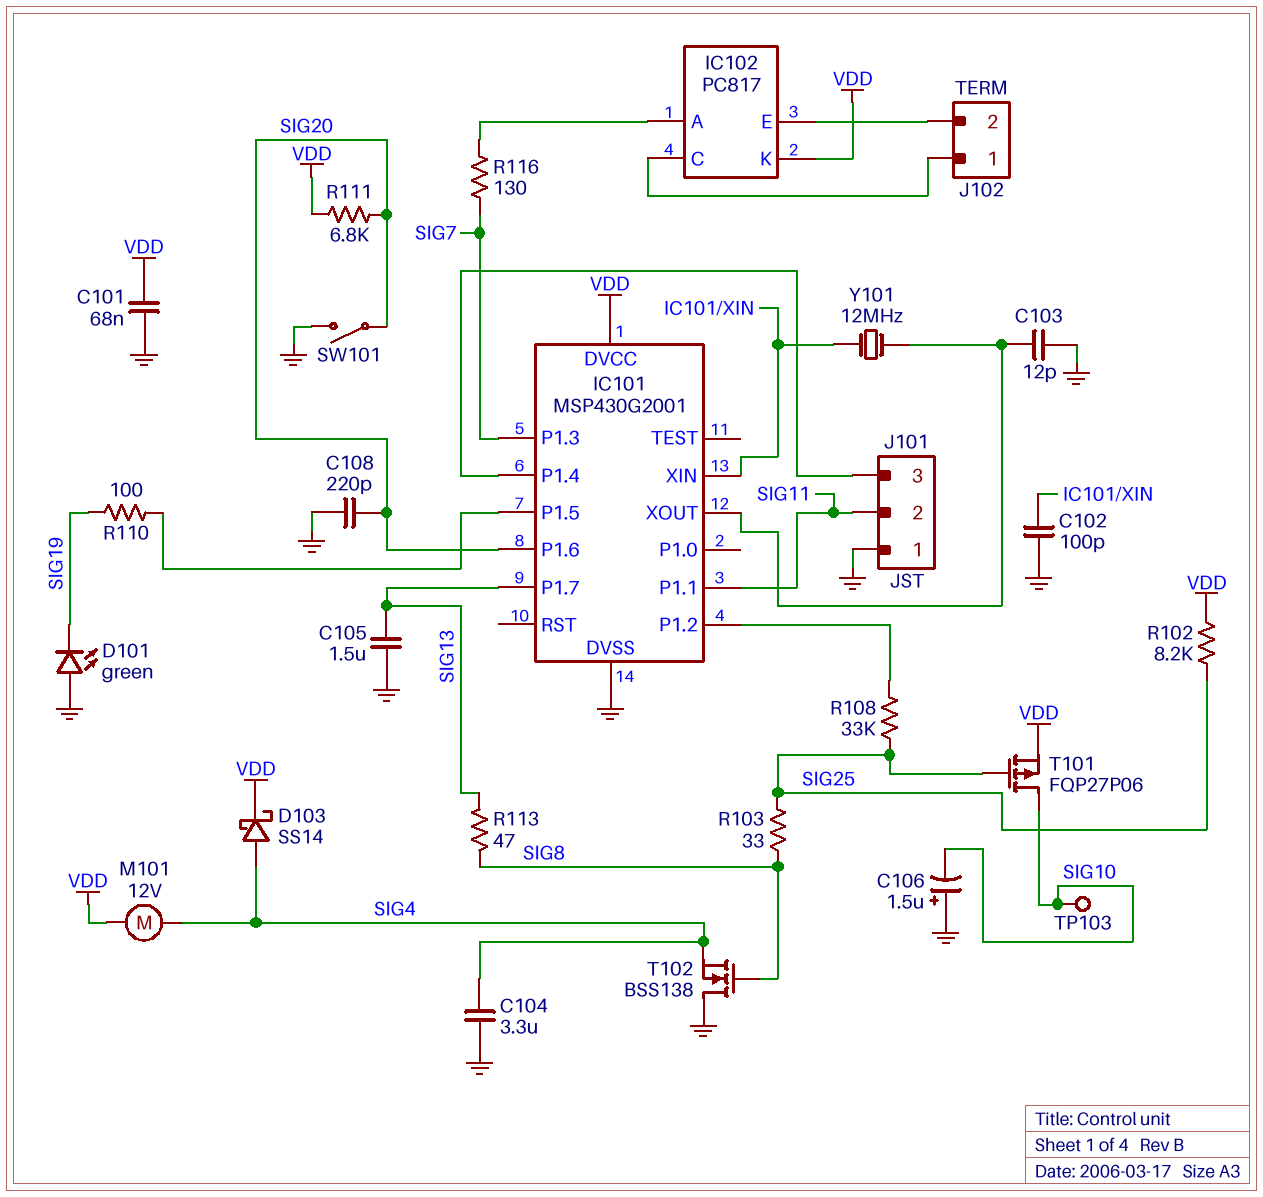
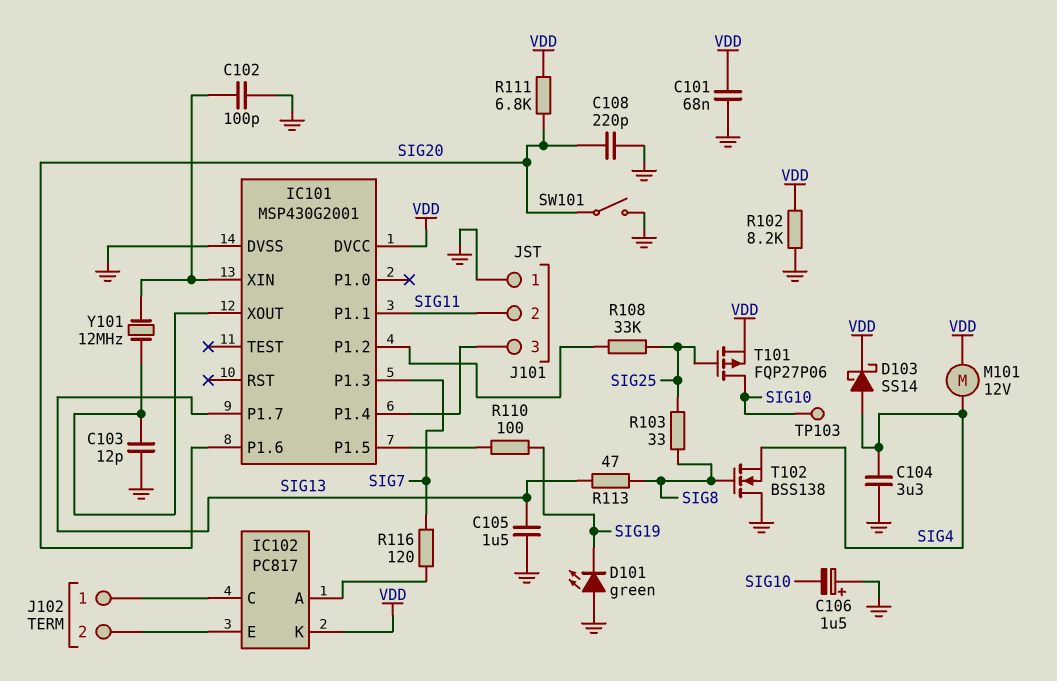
R102: 8.2k (SIG25, VDD) -> 8.2k (GND, VDD)
R116: 130 (IC102/A, SIG7) -> 120 (IC102/A, SIG7)

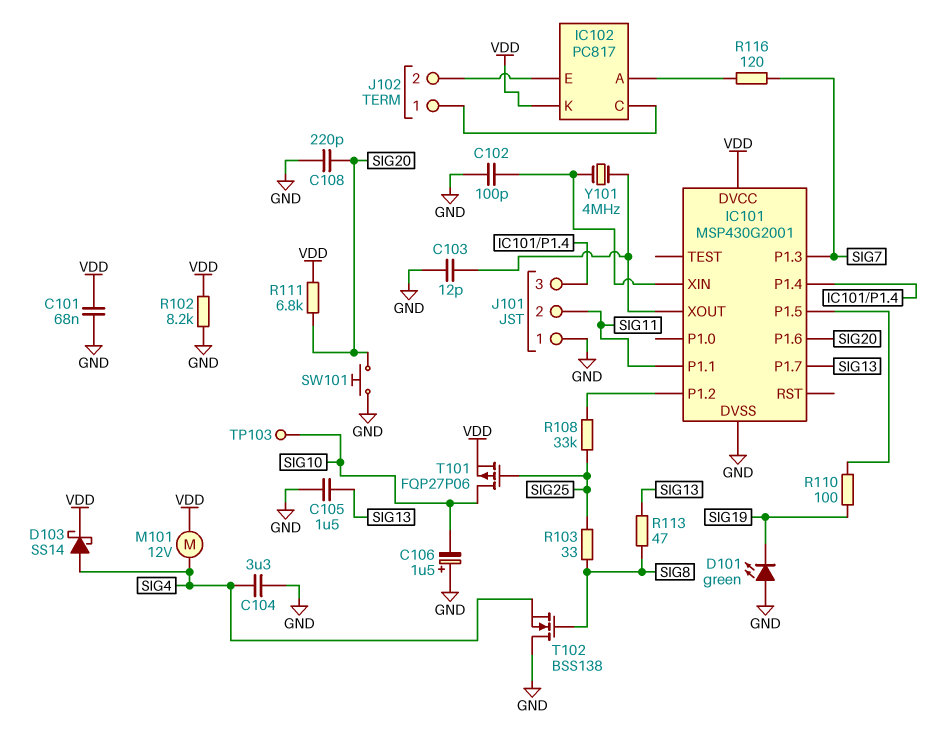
SW101: switch (GND, SIG20) -> button (GND, SIG20)
Y101: 12MHz (IC101/XIN, IC101/XOUT) -> 4MHz (IC101/XIN, IC101/XOUT)

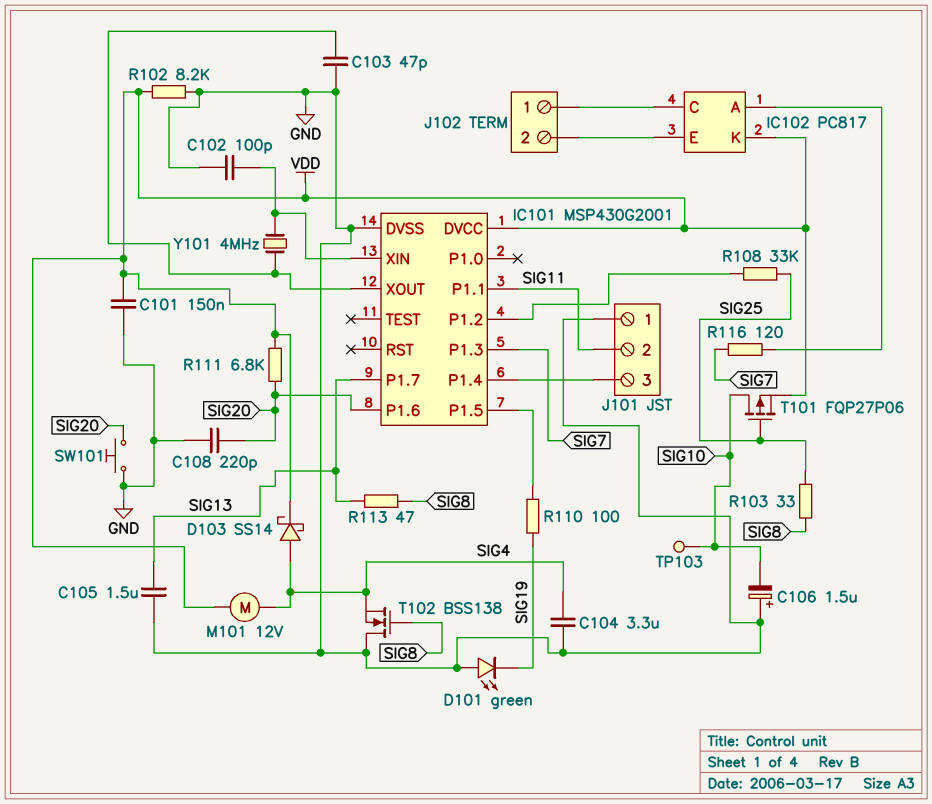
C101: 68nF (GND, VDD) -> 150nF (GND, VDD)
C103: 12pF (GND, IC101/XOUT) -> 47pF (GND, IC101/XOUT)

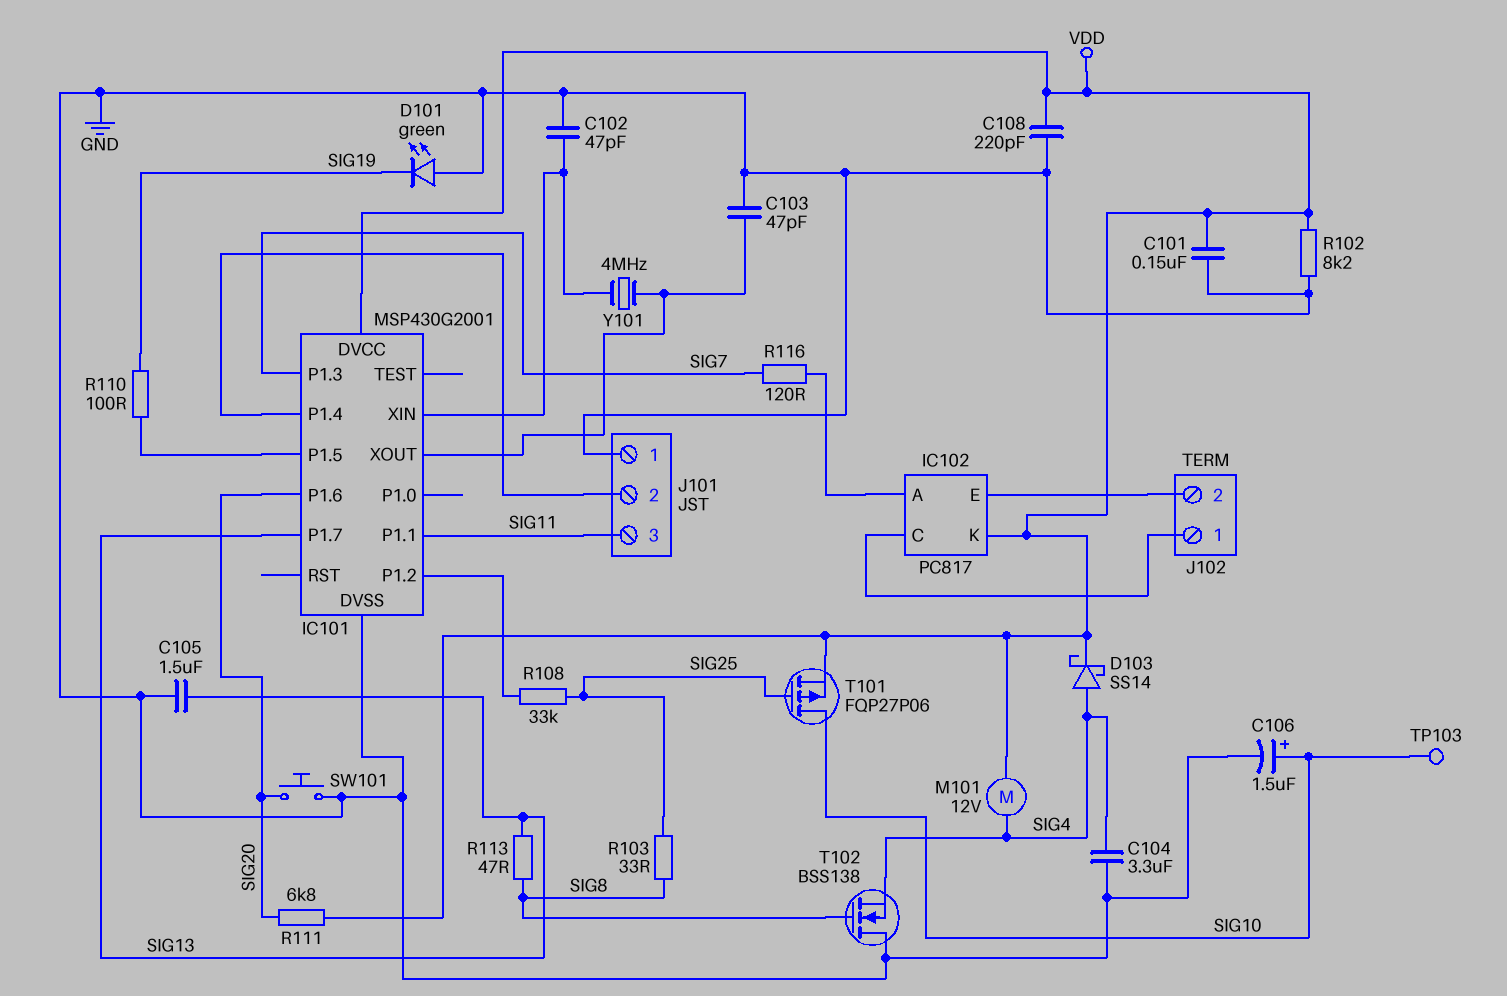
C102: 100pF (GND, IC101/XIN) -> 47pF (GND, IC101/XIN)
C106: 1.5uF (plus GND, minus SIG10) -> 1.5uF (plus SIG10, minus GND)
C108: 220pF (GND, SIG20) -> 220pF (GND, VDD)
J101 pin 2: SIG11 -> IC101/P1.4
J101 pin 3: IC101/P1.4 -> SIG11

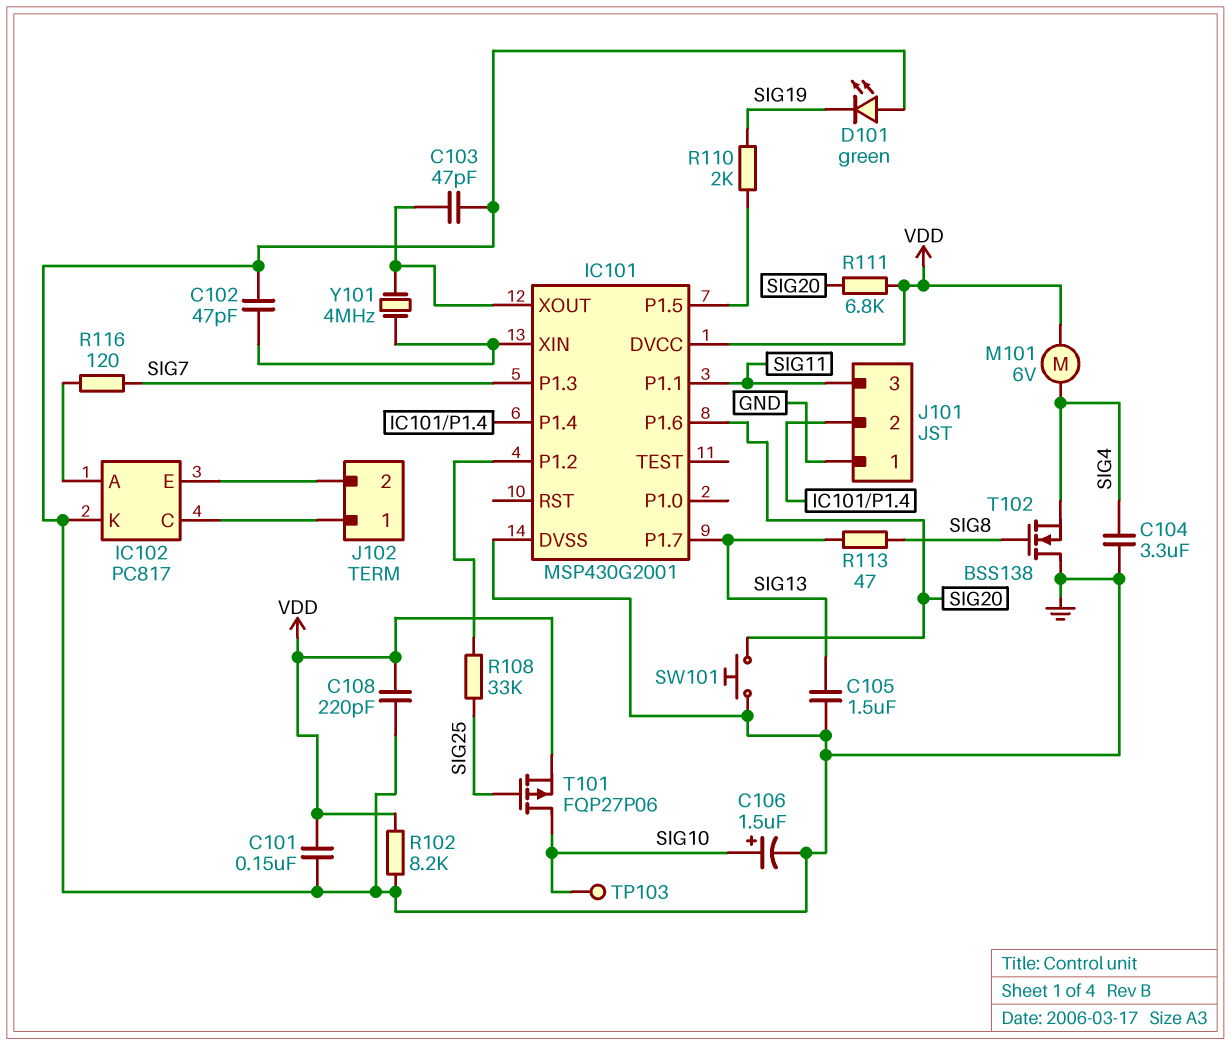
D103: schottky SS14 (A SIG4, K VDD) -> none
IC102 pin K: VDD -> GND
M101: motor 12V (SIG4, VDD) -> motor 6V (SIG4, VDD)
R103: 33 (SIG8, SIG25) -> none
R110: 100 (IC101/P1.5, SIG19) -> 2k (IC101/P1.5, SIG19)

